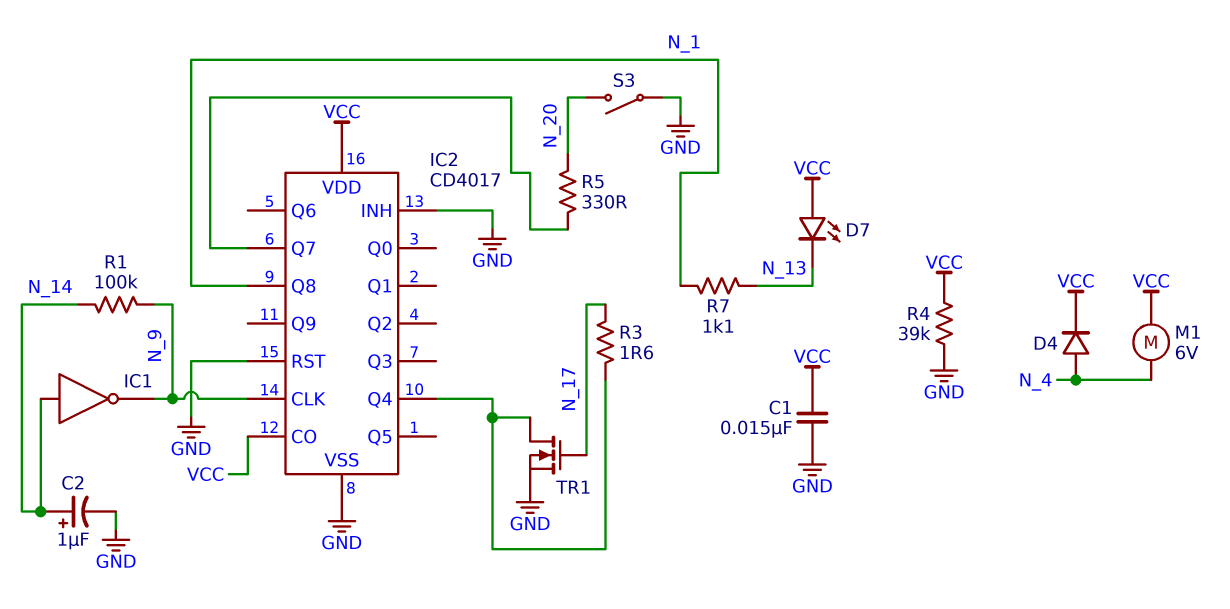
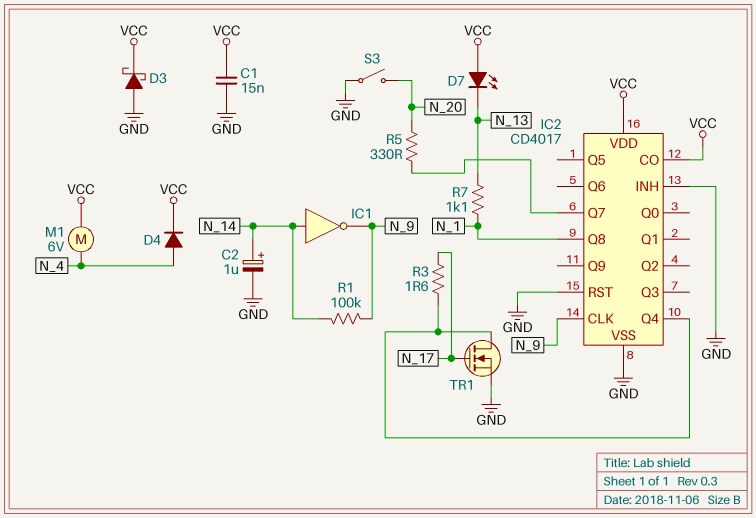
D3: none -> schottky (A GND, K VCC)
R4: 39k (GND, VCC) -> none

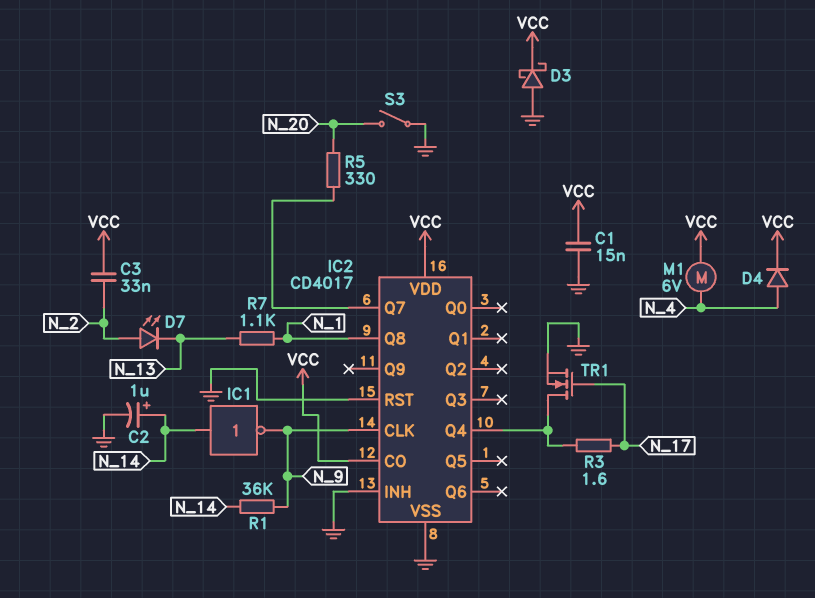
C3: none -> 33nF (N_2, VCC)
D7: LED (A VCC, K N_13) -> LED (A N_2, K N_13)
R1: 100k (N_9, N_14) -> 36k (N_9, N_14)

